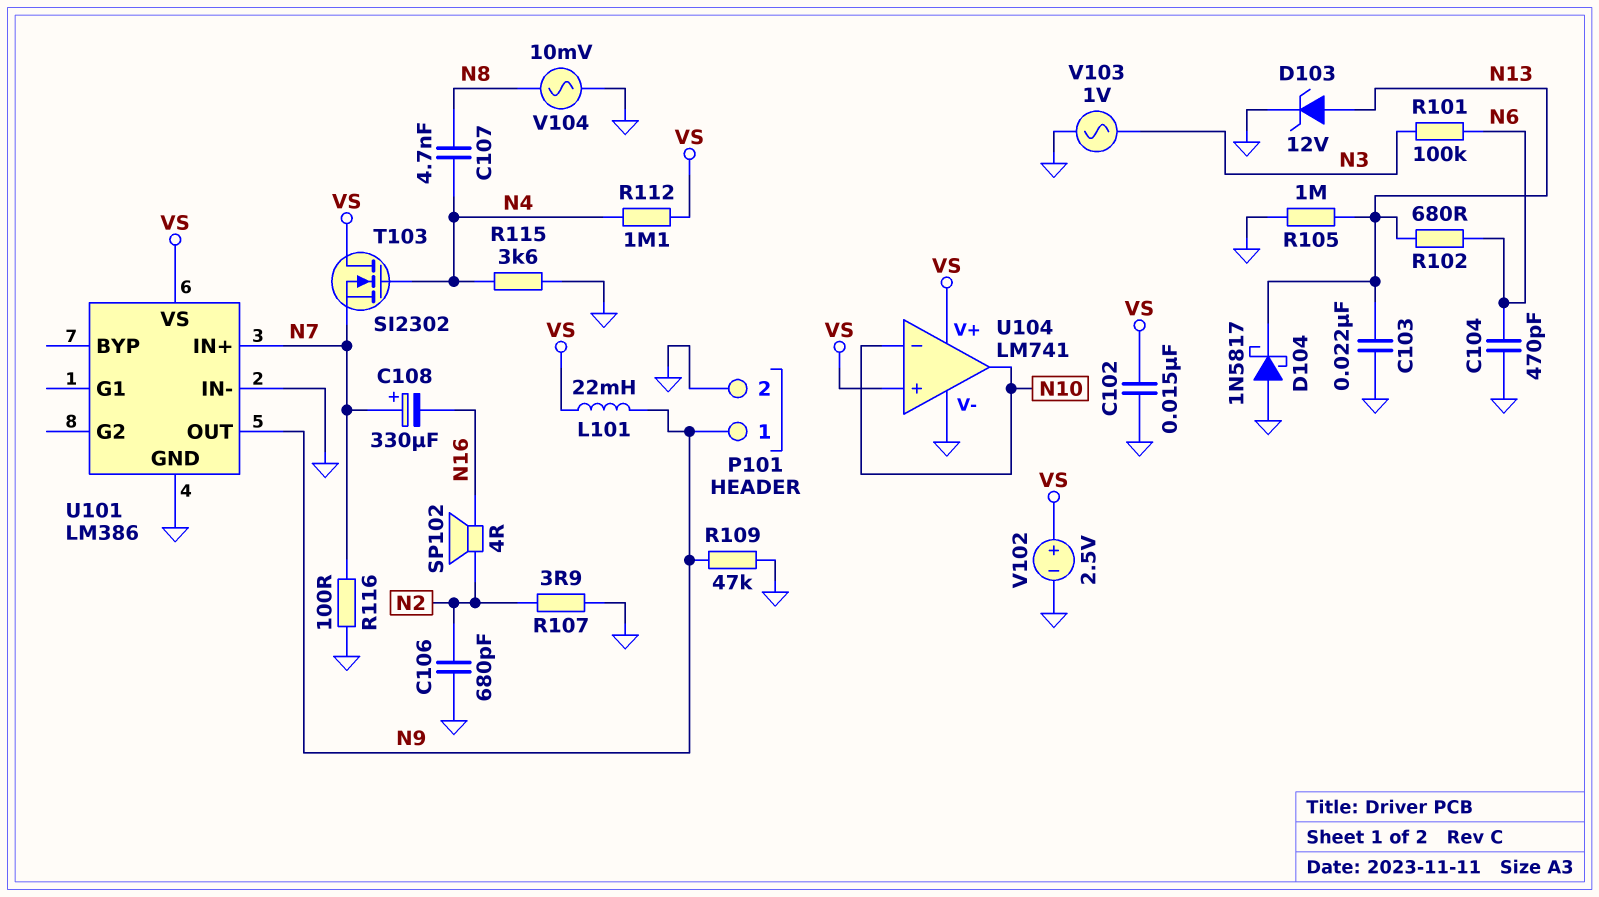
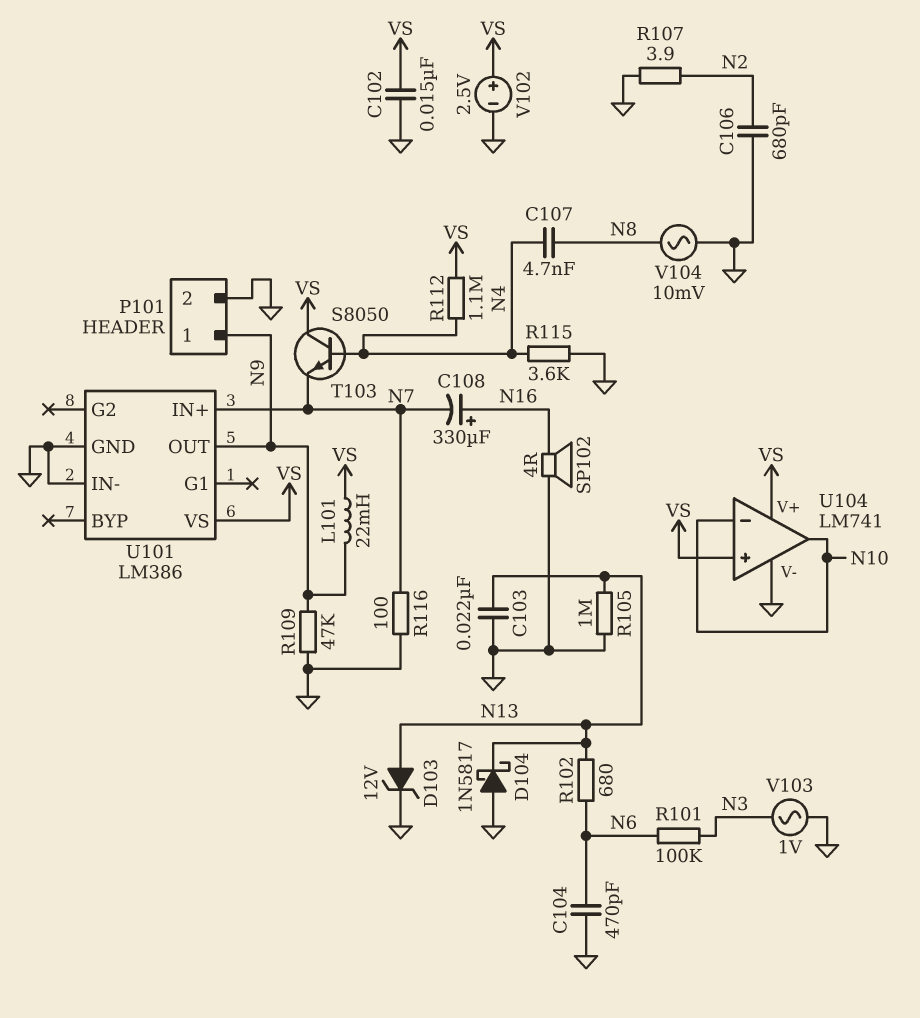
C108: 330uF (plus N7, minus N16) -> 330uF (plus N16, minus N7)
SP102: speaker 4R (N2, N16) -> speaker 4R (GND, N16)
T103: NMOS SI2302 (G N4, D VS, S N7) -> NPN S8050 (B N4, C VS, E N7)

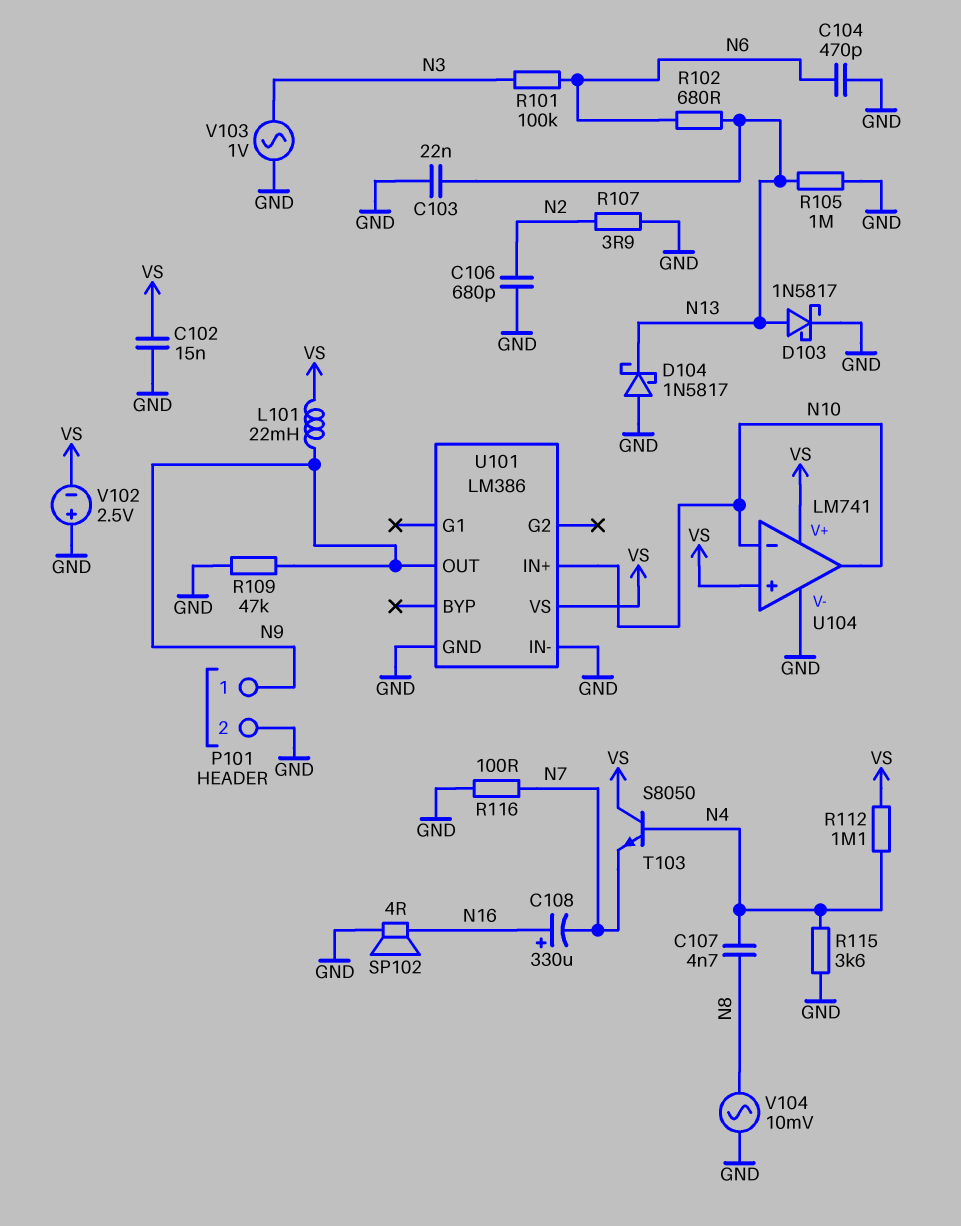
D103: zener 12V (A N13, K GND) -> schottky 1N5817 (A N13, K GND)
U101 pin IN+: N7 -> N10
V102: 2.5V (plus VS, minus GND) -> 2.5V (plus GND, minus VS)

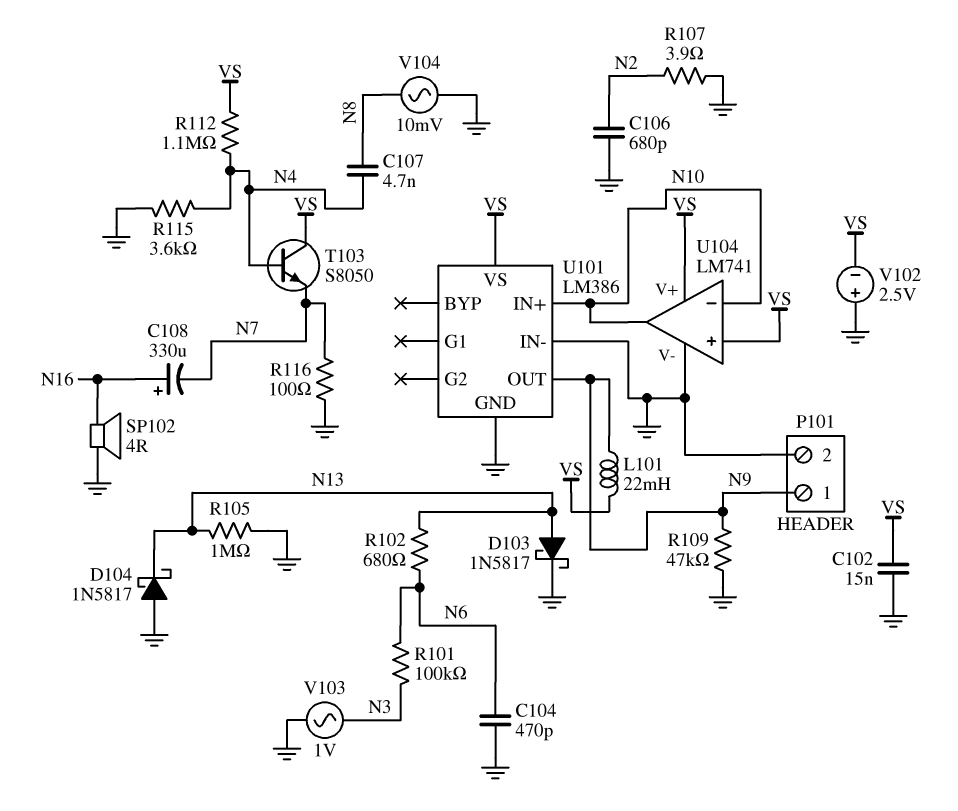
C103: 22nF (GND, N13) -> none

